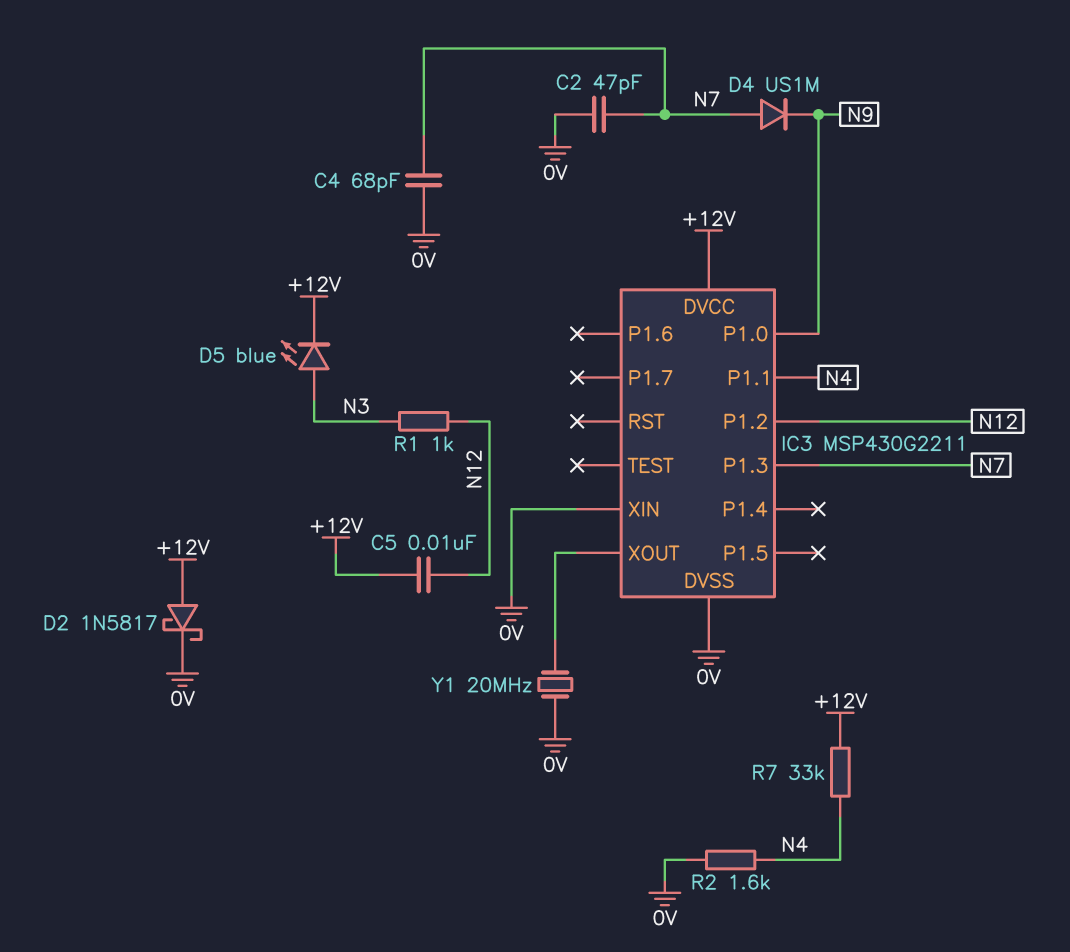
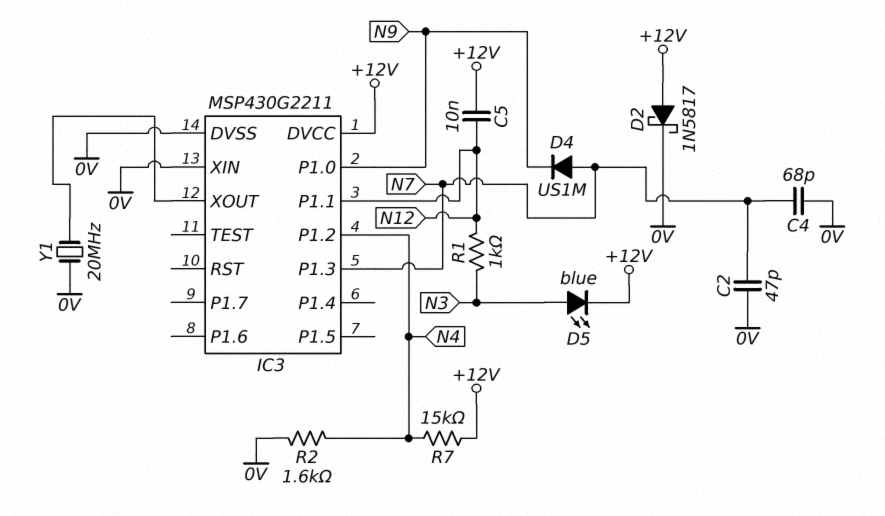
IC3 pin P1.1: N4 -> N12
IC3 pin P1.2: N12 -> N4
R7: 33k (+12V, N4) -> 15k (+12V, N4)

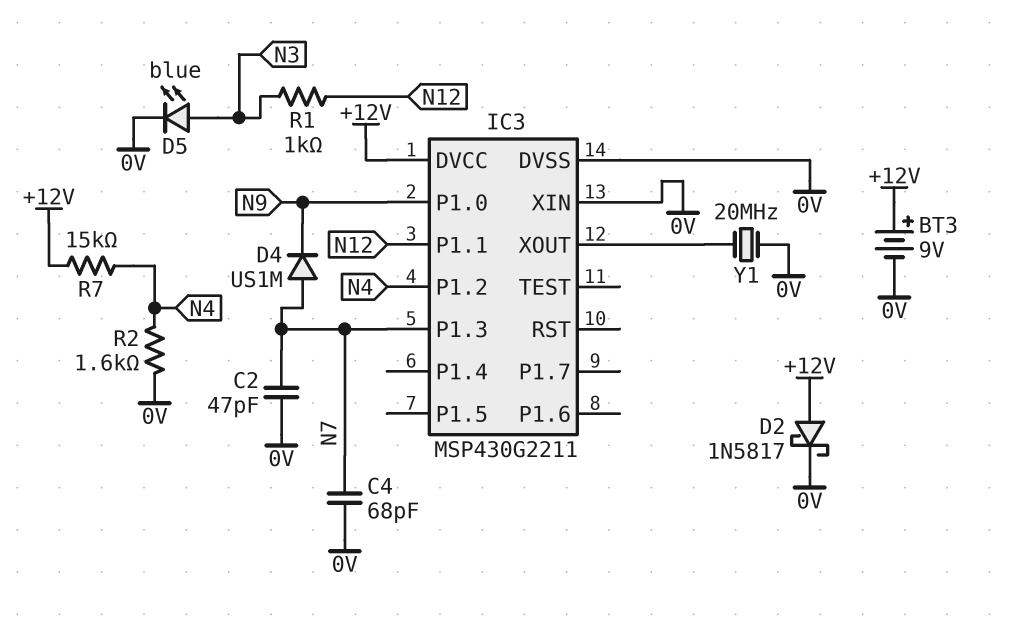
BT3: none -> 9V (plus +12V, minus 0V)
C5: 10nF (+12V, N12) -> none
D5: LED blue (A N3, K +12V) -> LED blue (A N3, K 0V)

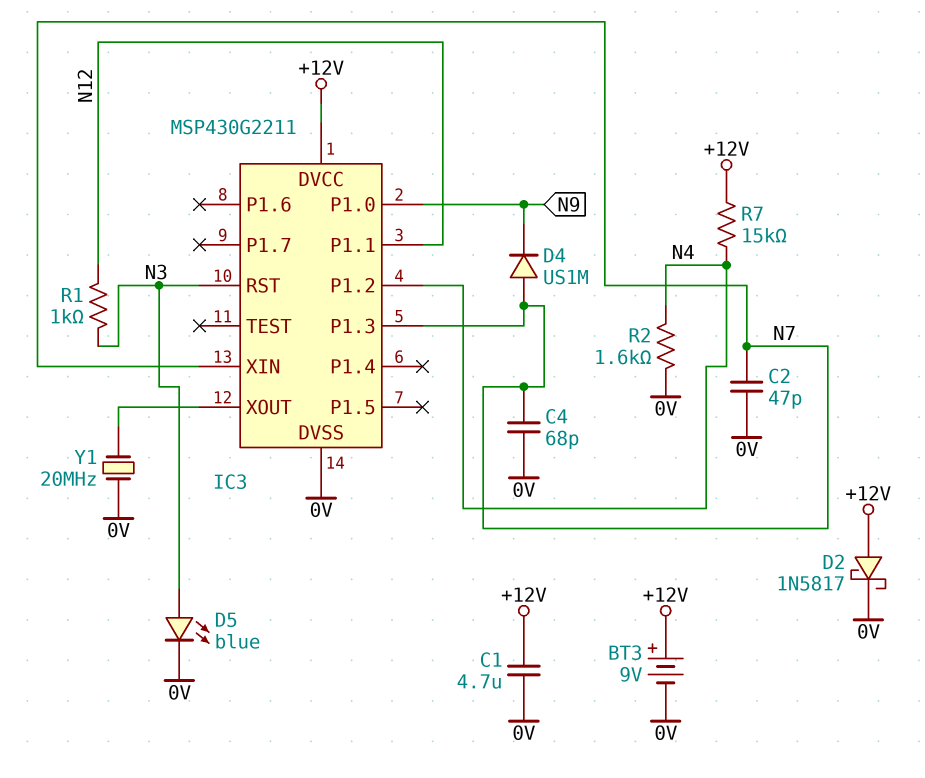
C1: none -> 4.7uF (+12V, 0V)
IC3 pin RST: none -> N3
IC3 pin XIN: 0V -> N7

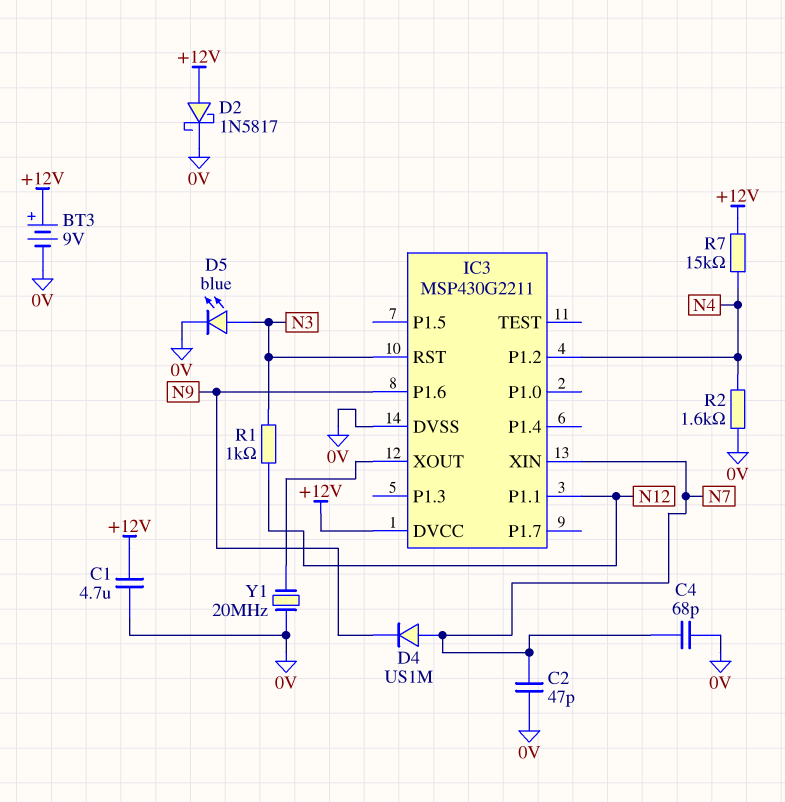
IC3 pin P1.0: N9 -> none
IC3 pin P1.3: N7 -> none
IC3 pin P1.6: none -> N9

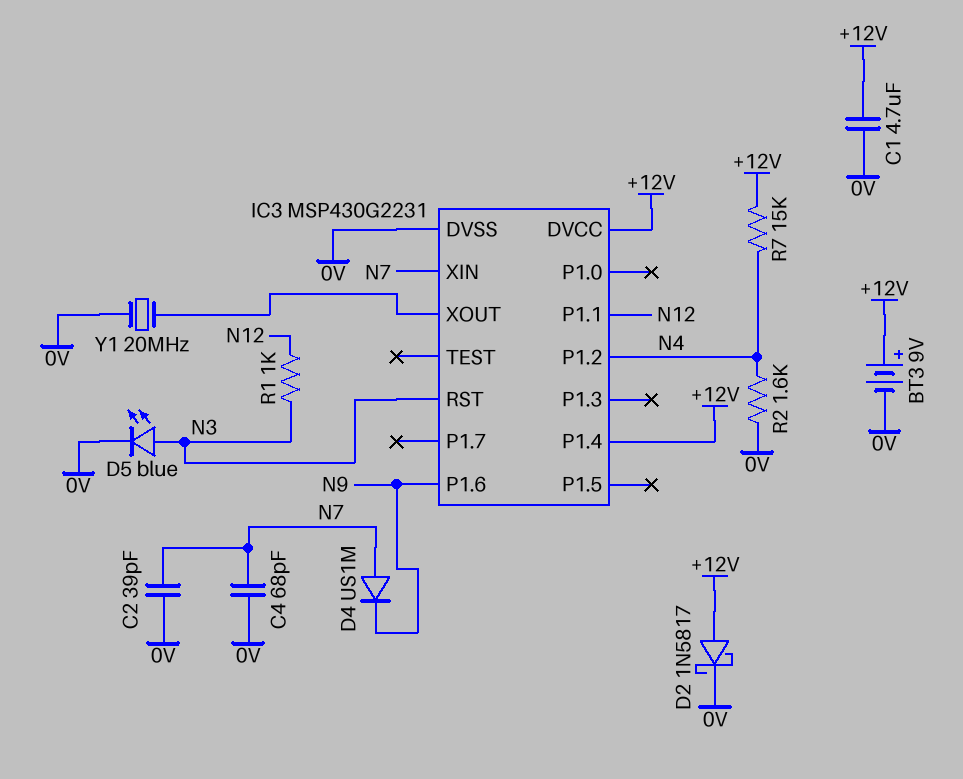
C2: 47pF (0V, N7) -> 39pF (0V, N7)
IC3: MSP430G2211 -> MSP430G2231
IC3 pin P1.4: none -> +12V

